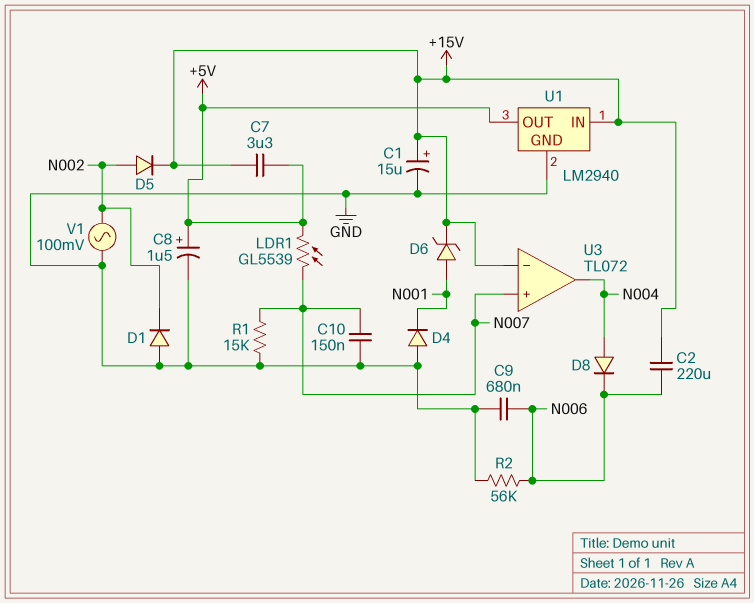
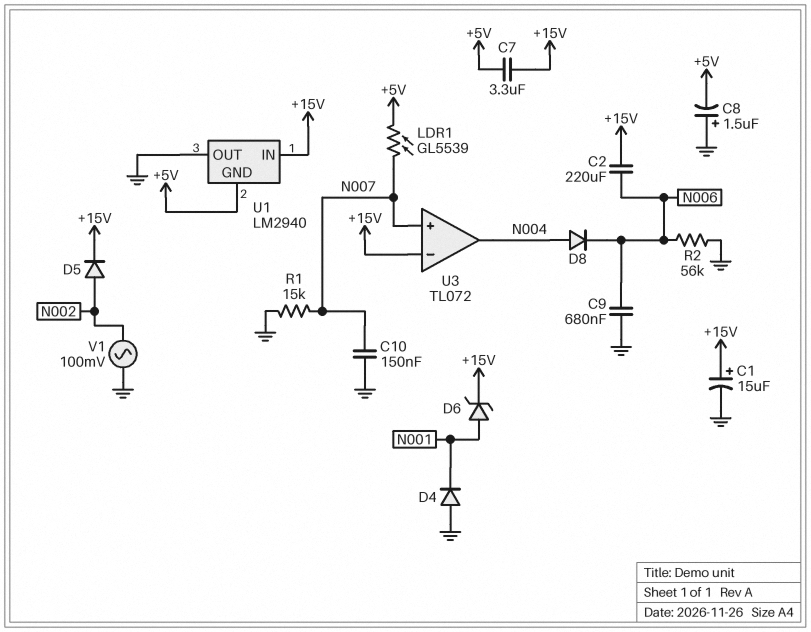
C8: 1.5uF (plus +5V, minus GND) -> 1.5uF (plus GND, minus +5V)
D1: diode (A GND, K N002) -> none
U1 pin GND: GND -> +5V
U1 pin OUT: +5V -> GND

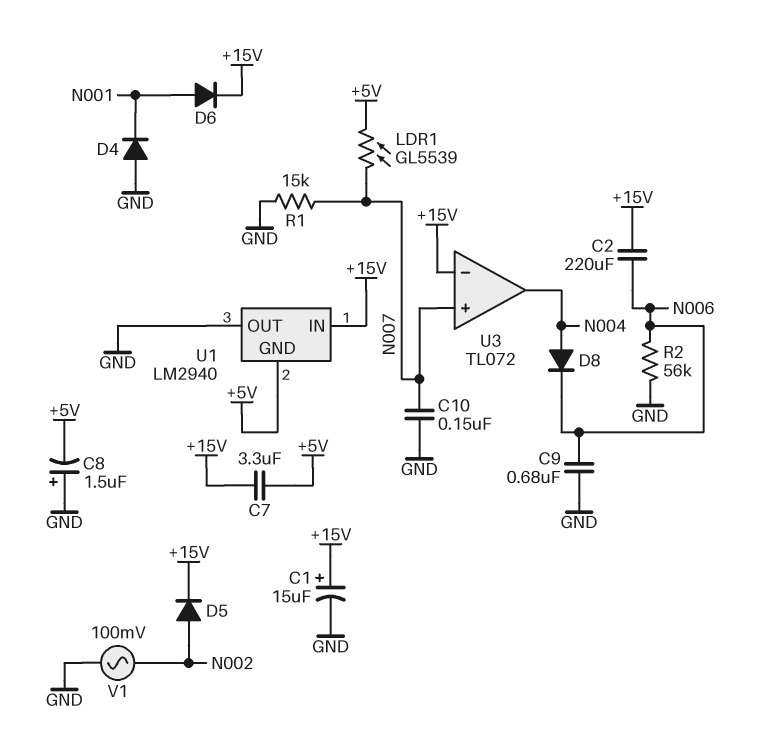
D6: zener (A N001, K +15V) -> diode (A N001, K +15V)

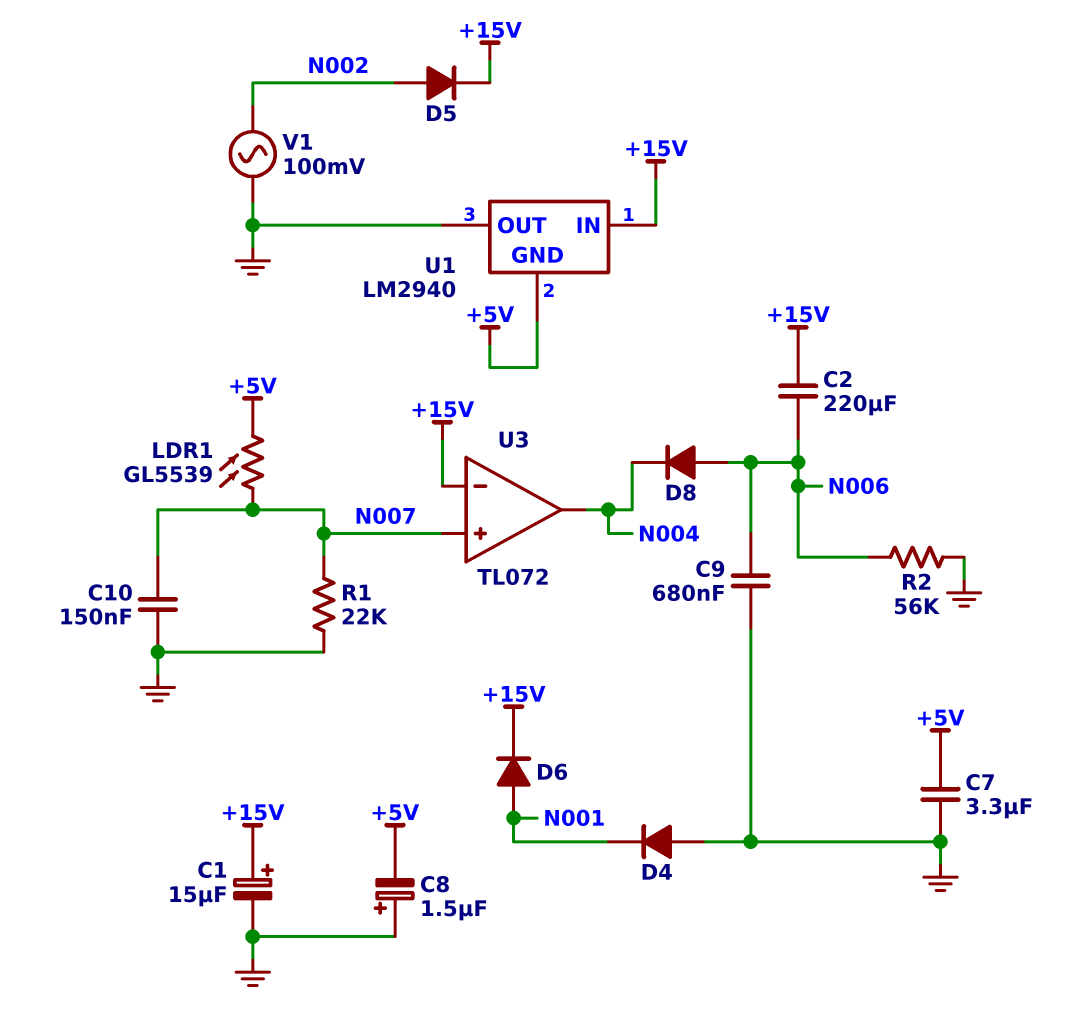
C7: 3.3uF (+5V, +15V) -> 3.3uF (+5V, GND)
D8: diode (A N004, K N006) -> diode (A N006, K N004)
R1: 15k (GND, N007) -> 22k (GND, N007)

